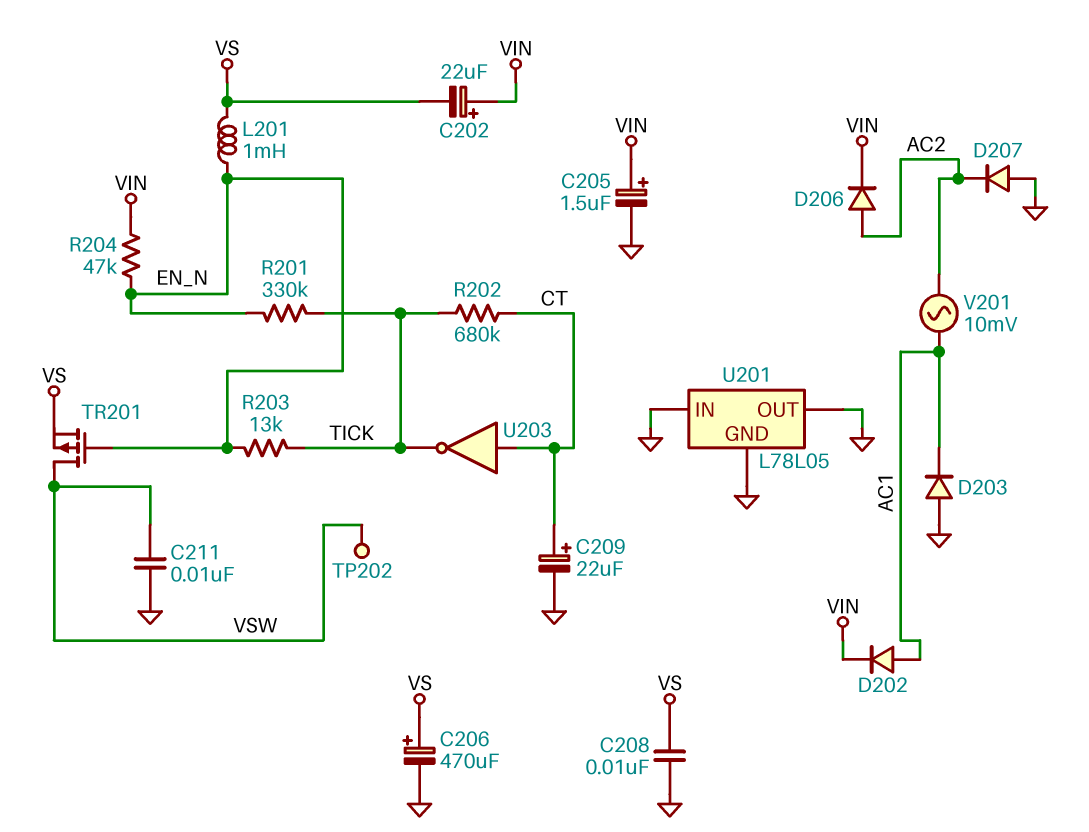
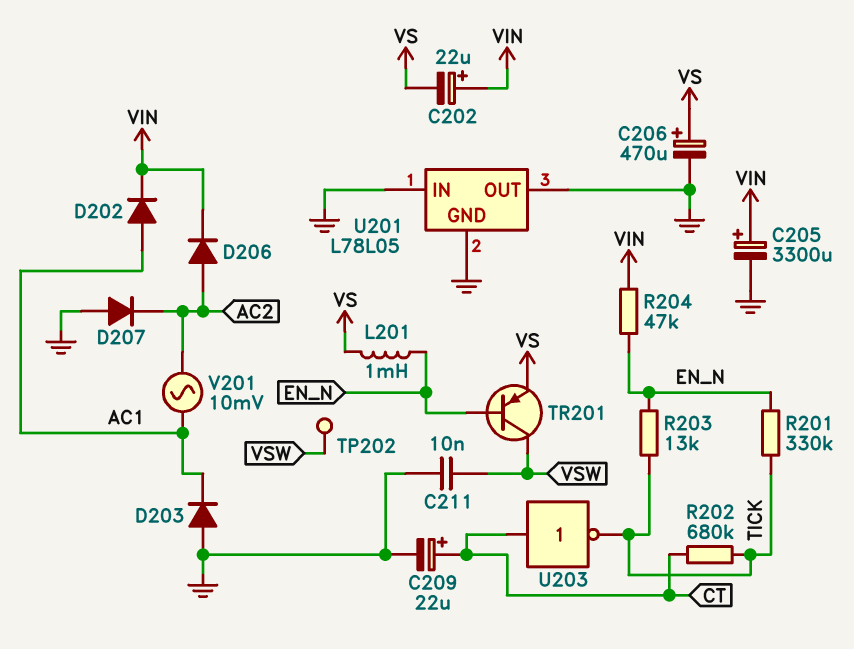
C205: 1.5uF (plus VIN, minus GND) -> 3300uF (plus VIN, minus GND)
C208: 10nF (GND, VS) -> none
TR201: PMOS (G EN_N, D VSW, S VS) -> PNP (B EN_N, C VSW, E VS)

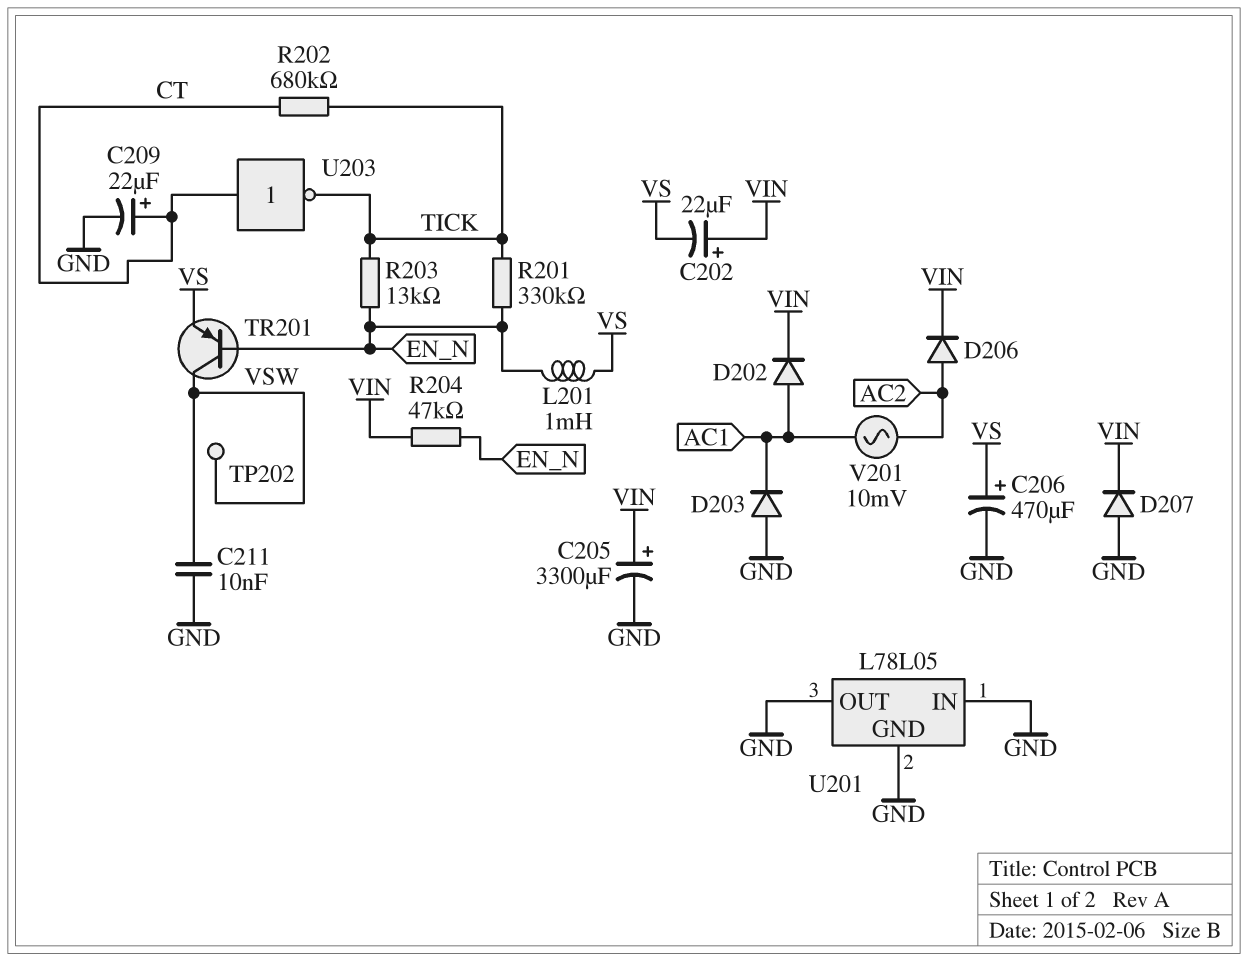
D207: diode (A GND, K AC2) -> diode (A GND, K VIN)

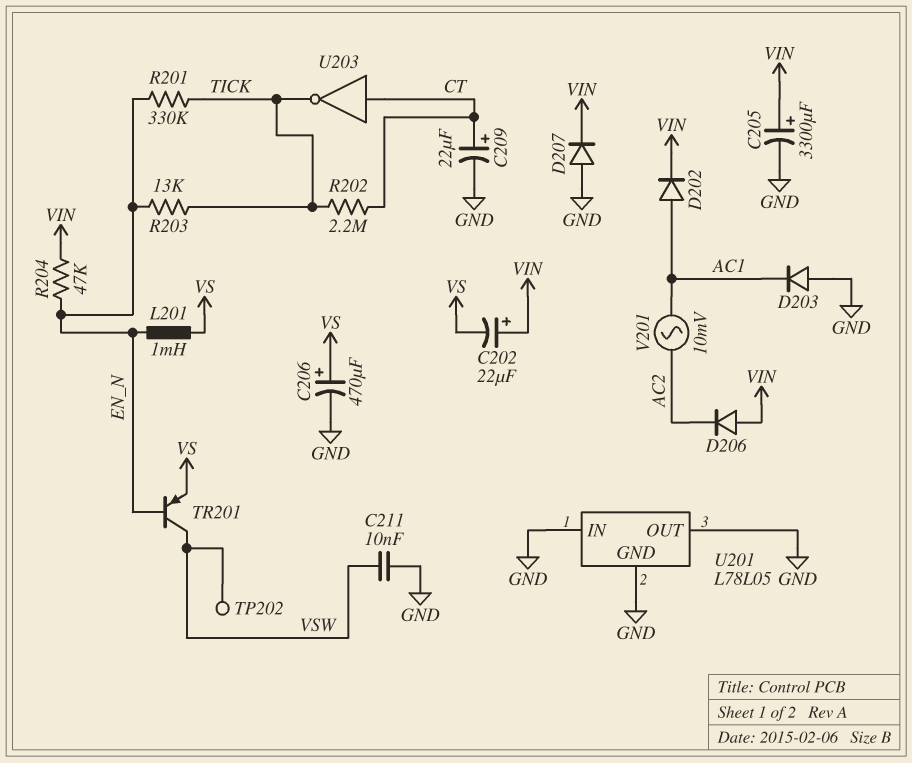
D206: diode (A AC2, K VIN) -> diode (A VIN, K AC2)
R202: 680k (CT, TICK) -> 2.2M (CT, TICK)

